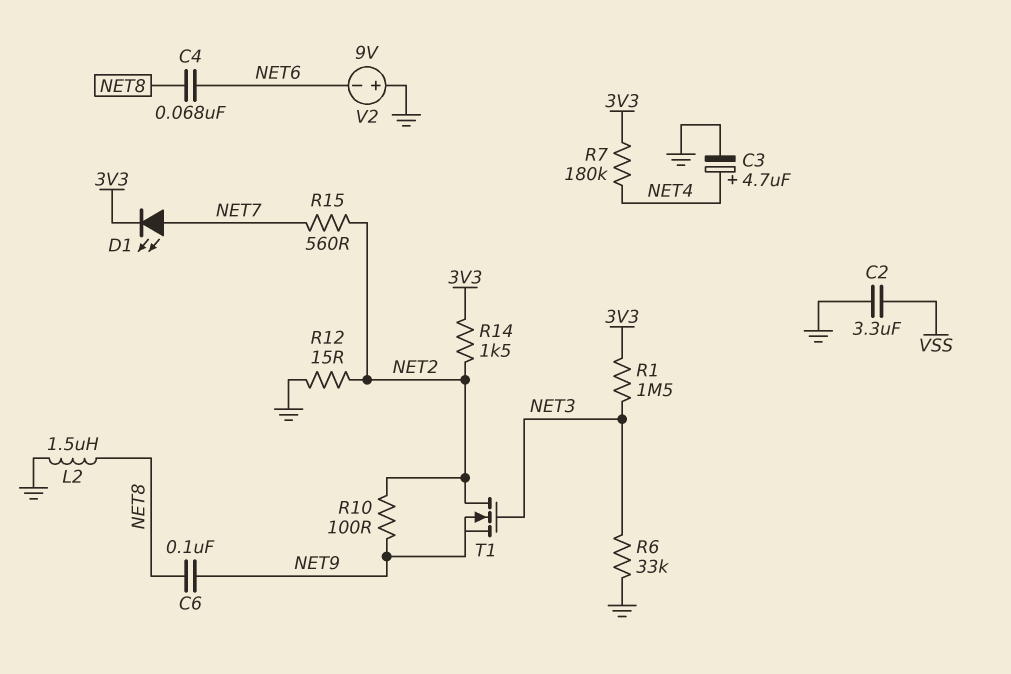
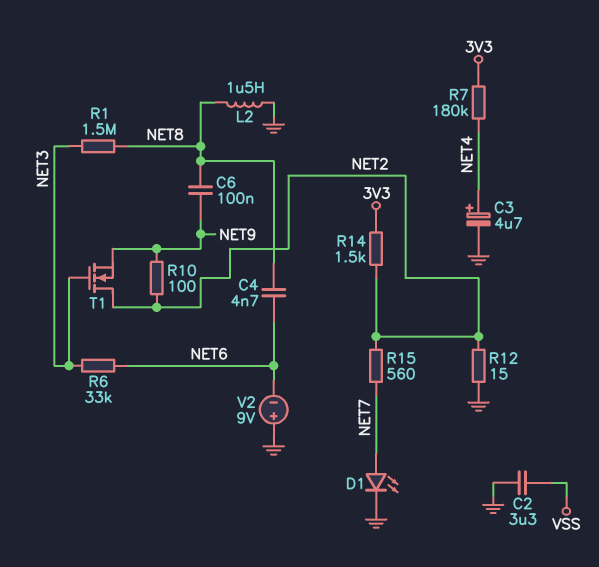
C4: 68nF (NET6, NET8) -> 4.7nF (NET6, NET8)
D1: LED (A NET7, K 3V3) -> LED (A NET7, K GND)
R1: 1.5M (3V3, NET3) -> 1.5M (NET3, NET8)
R6: 33k (GND, NET3) -> 33k (NET3, NET6)

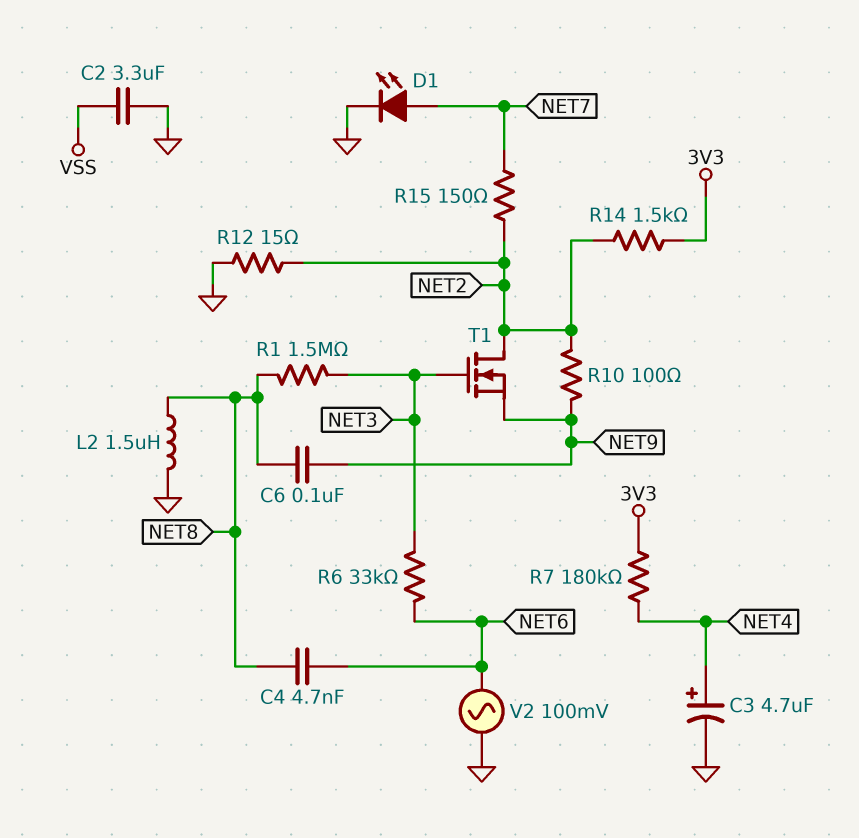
R15: 560 (NET2, NET7) -> 150 (NET2, NET7)
V2: 9V (plus GND, minus NET6) -> AC 100mV (GND, NET6)

